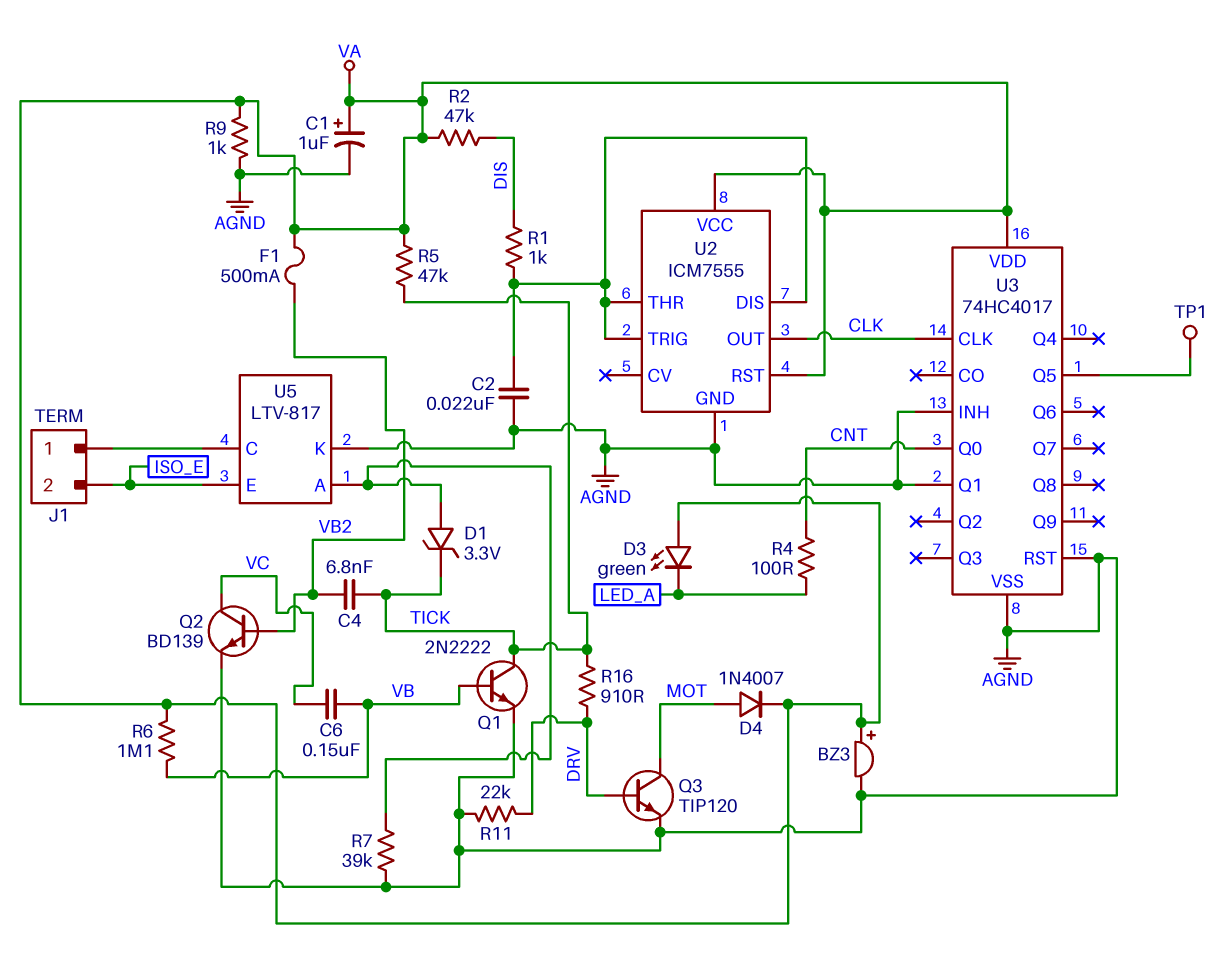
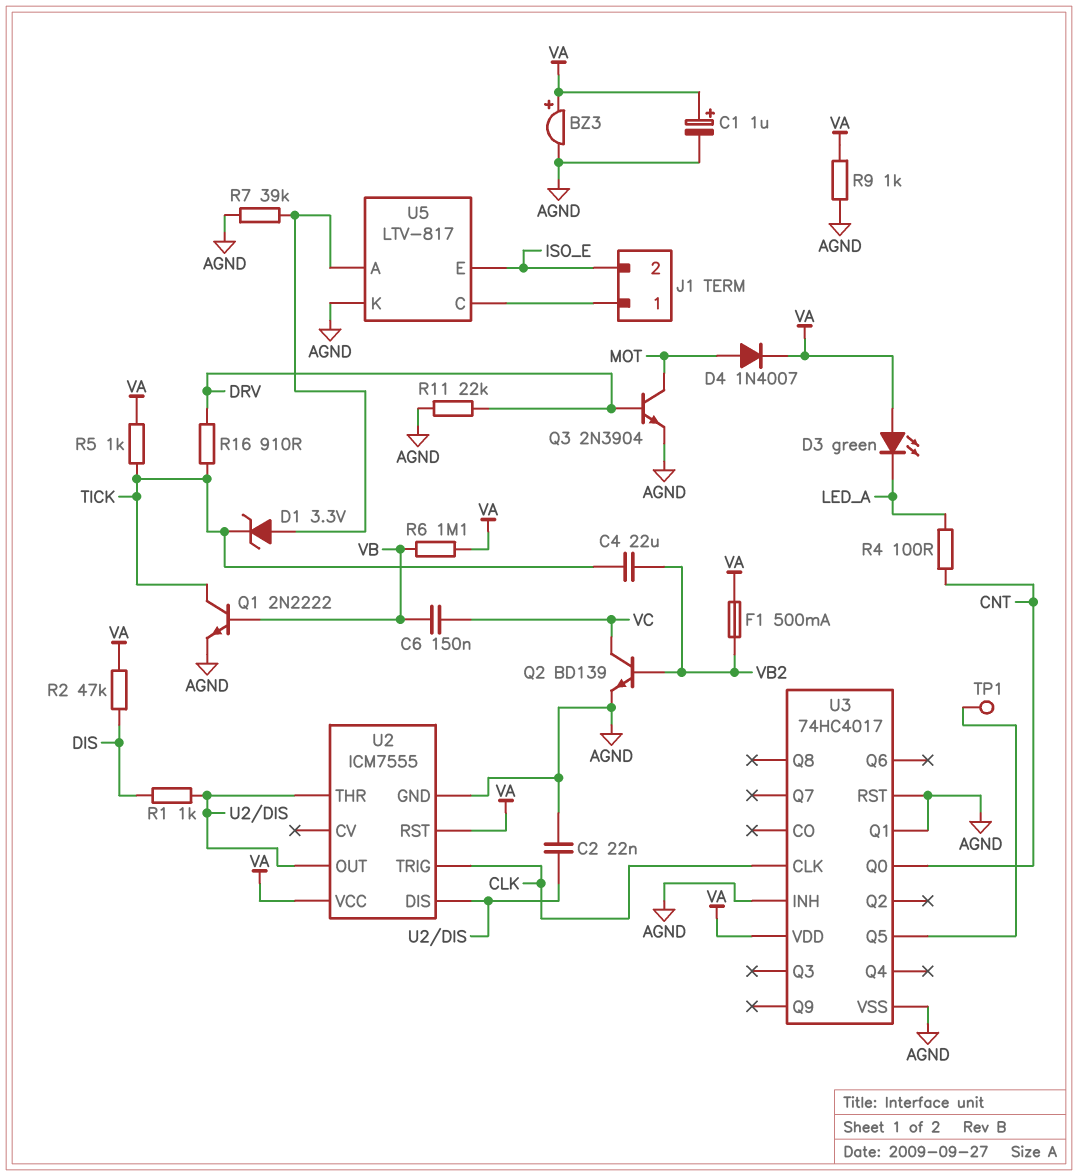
C4: 6.8nF (TICK, VB2) -> 22uF (TICK, VB2)
Q3: NPN TIP120 (B DRV, C MOT, E AGND) -> NPN 2N3904 (B DRV, C MOT, E AGND)
R5: 47k (TICK, VA) -> 1k (TICK, VA)
U2 pin OUT: CLK -> U2/DIS
U2 pin TRIG: U2/DIS -> CLK

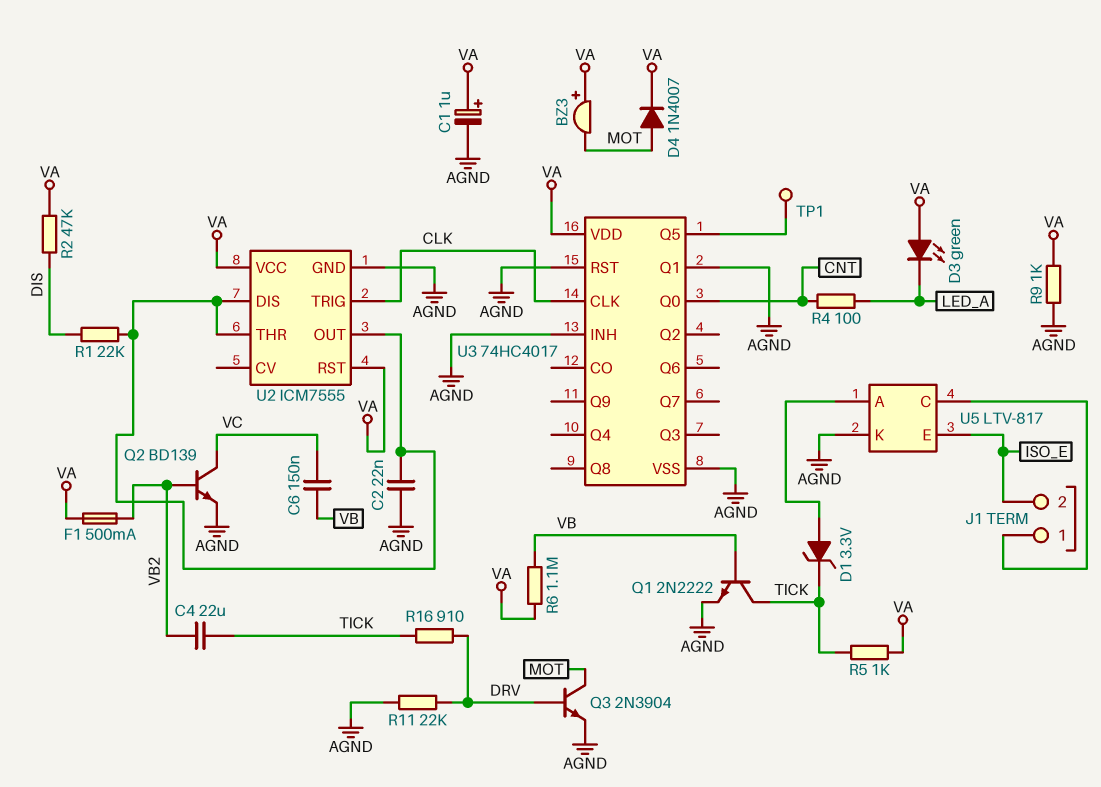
BZ3: buzzer (plus VA, minus AGND) -> buzzer (plus VA, minus MOT)
R1: 1k (DIS, U2/DIS) -> 22k (DIS, U2/DIS)
R7: 39k (AGND, U5/A) -> none

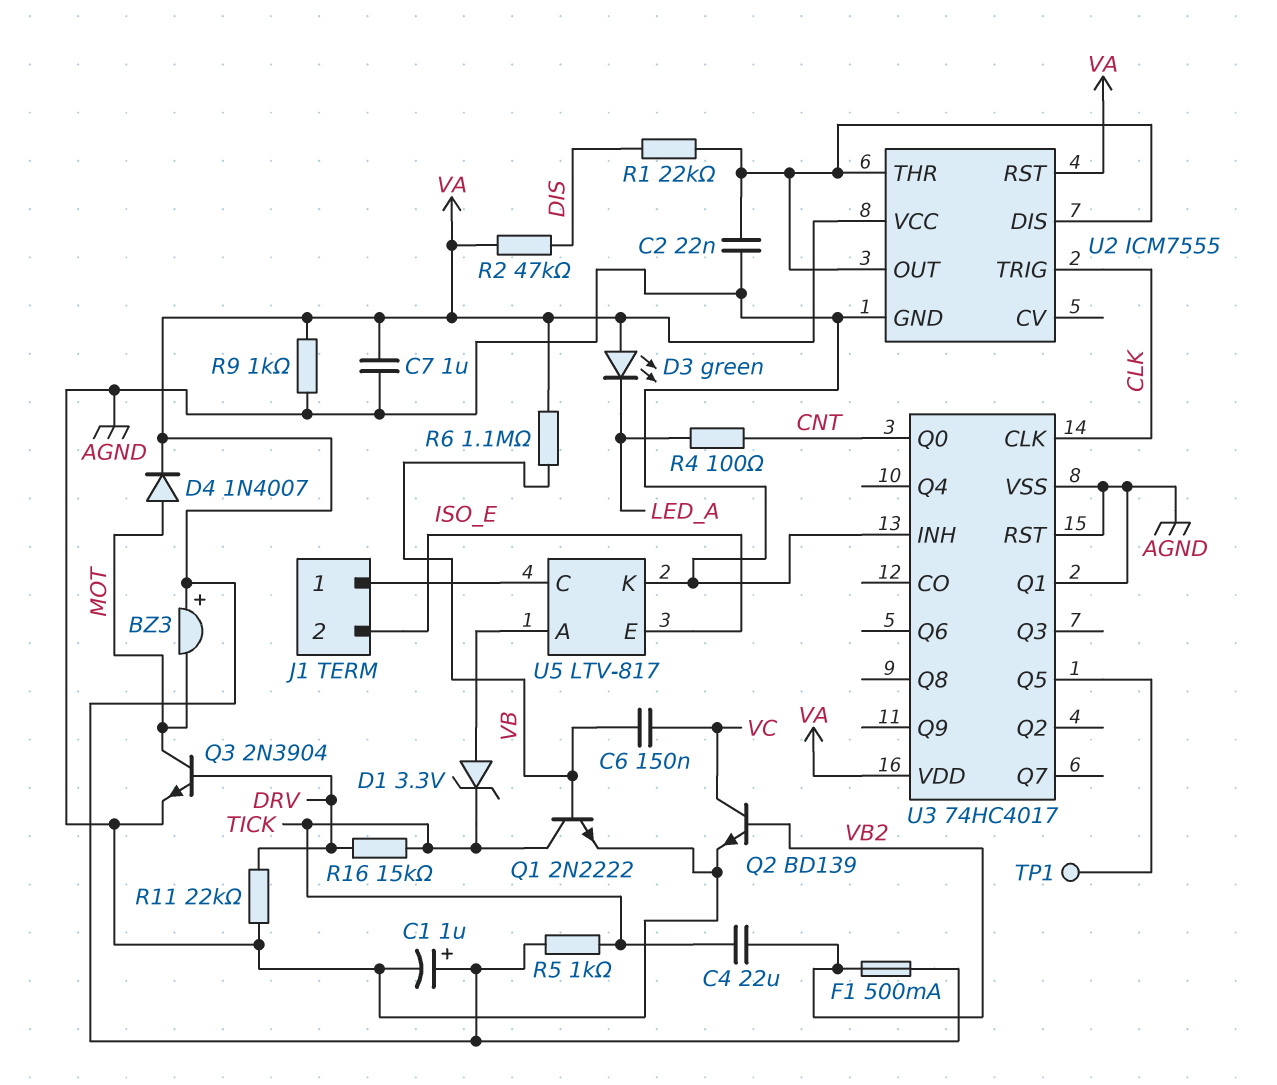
C7: none -> 1uF (AGND, VA)
R16: 910 (DRV, TICK) -> 15k (DRV, TICK)

